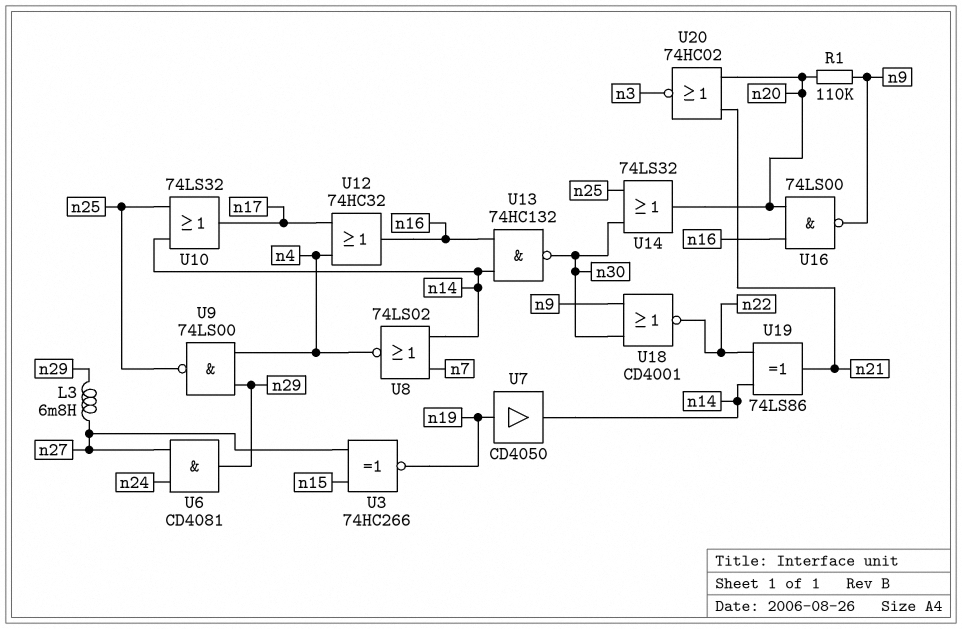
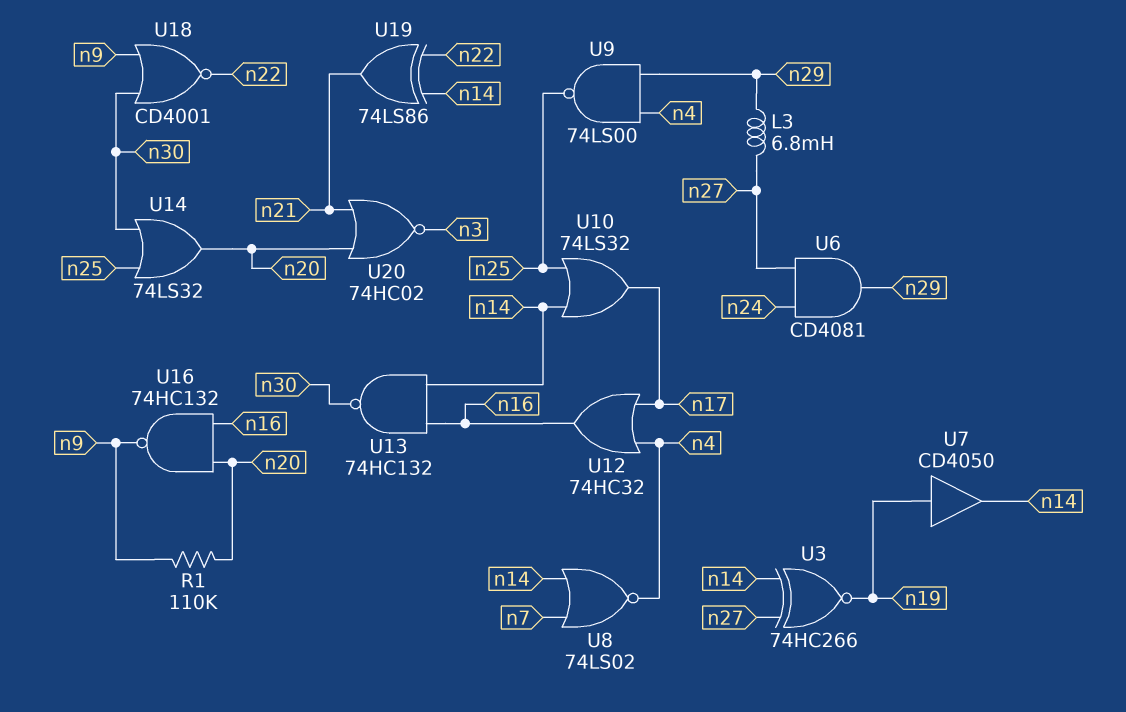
U3: XNOR 74HC266 (in n15, in n27, out n19) -> XNOR 74HC266 (in n14, in n27, out n19)
U16: NAND 74LS00 (in n16, in n20, out n9) -> NAND 74HC132 (in n16, in n20, out n9)

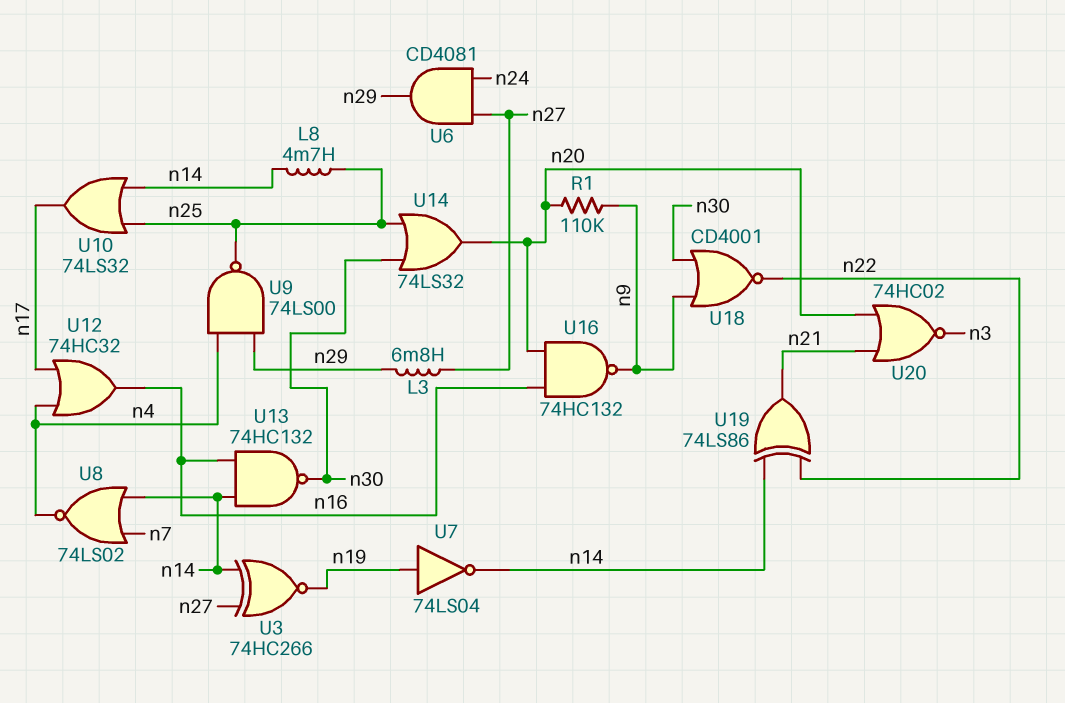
L8: none -> 4.7mH (n14, n25)
U7: buffer CD4050 (in n19, out n14) -> NOT 74LS04 (in n19, out n14)

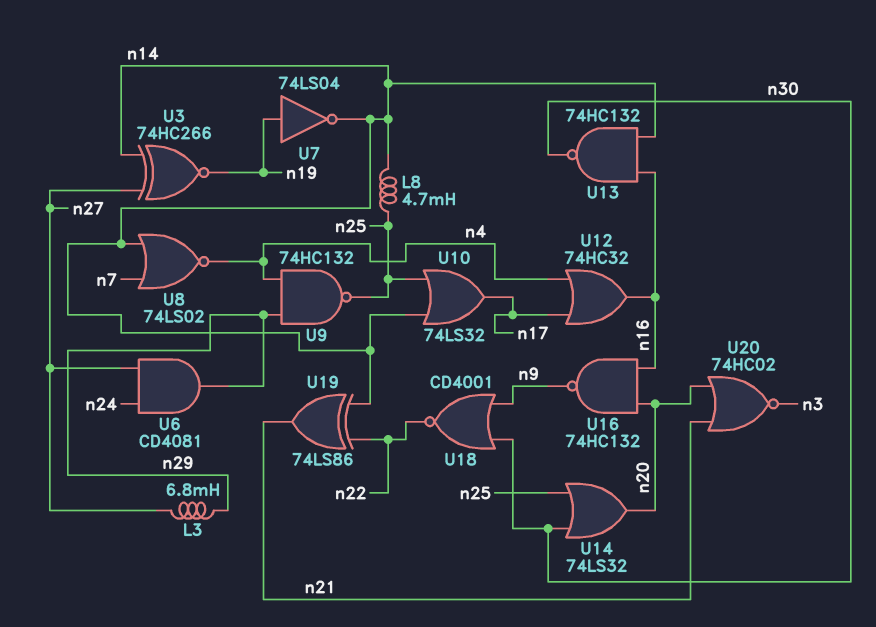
R1: 110k (n9, n20) -> none
U9: NAND 74LS00 (in n4, in n29, out n25) -> NAND 74HC132 (in n4, in n29, out n25)

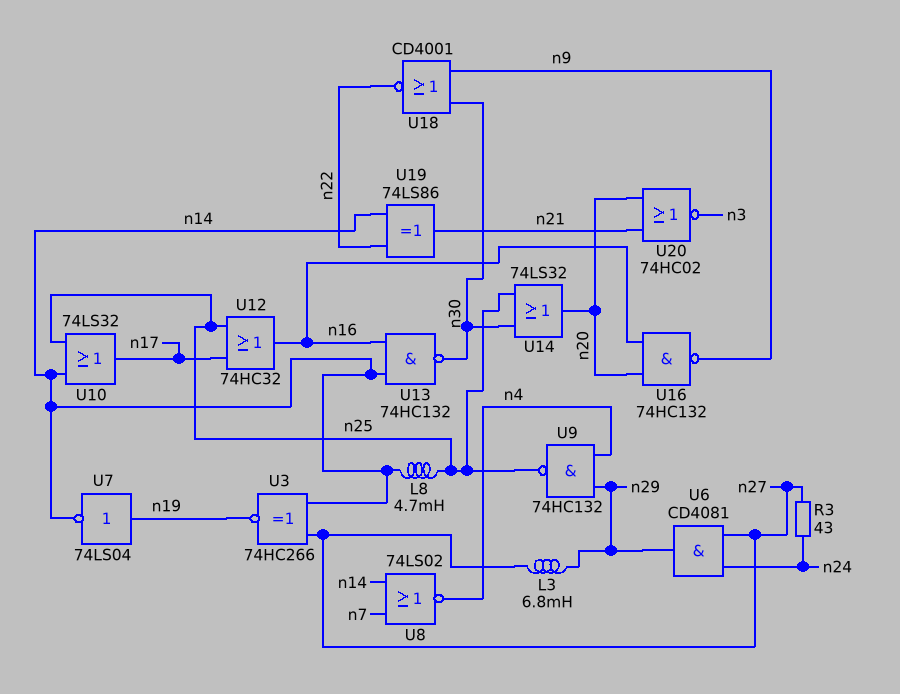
R3: none -> 43 (n24, n27)
U12: OR 74HC32 (in n4, in n17, out n16) -> OR 74HC32 (in n17, in n25, out n16)

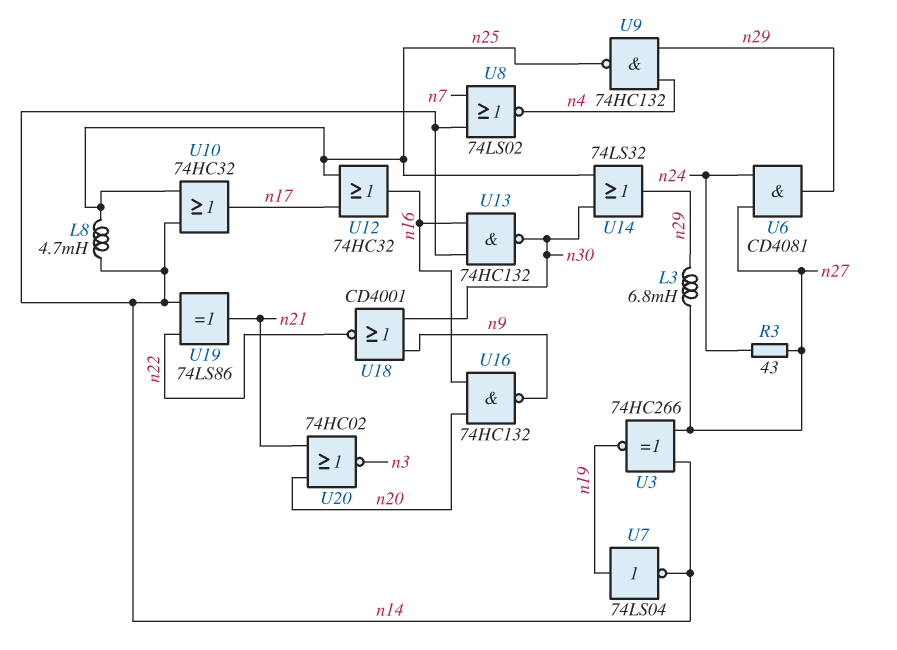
U10: OR 74LS32 (in n14, in n25, out n17) -> OR 74HC32 (in n14, in n25, out n17)
U14: OR 74LS32 (in n25, in n30, out n20) -> OR 74LS32 (in n25, in n30, out n29)

